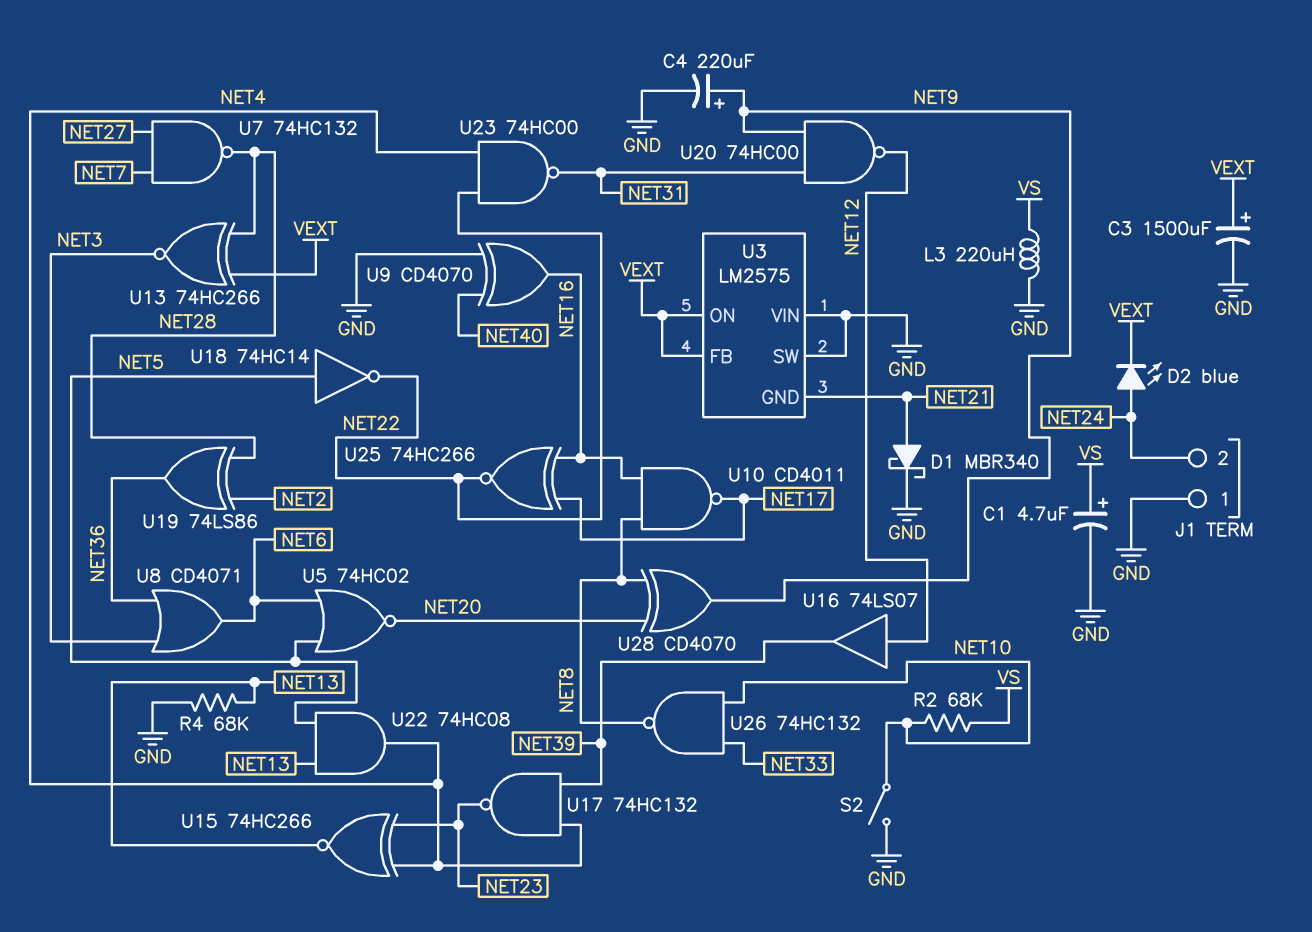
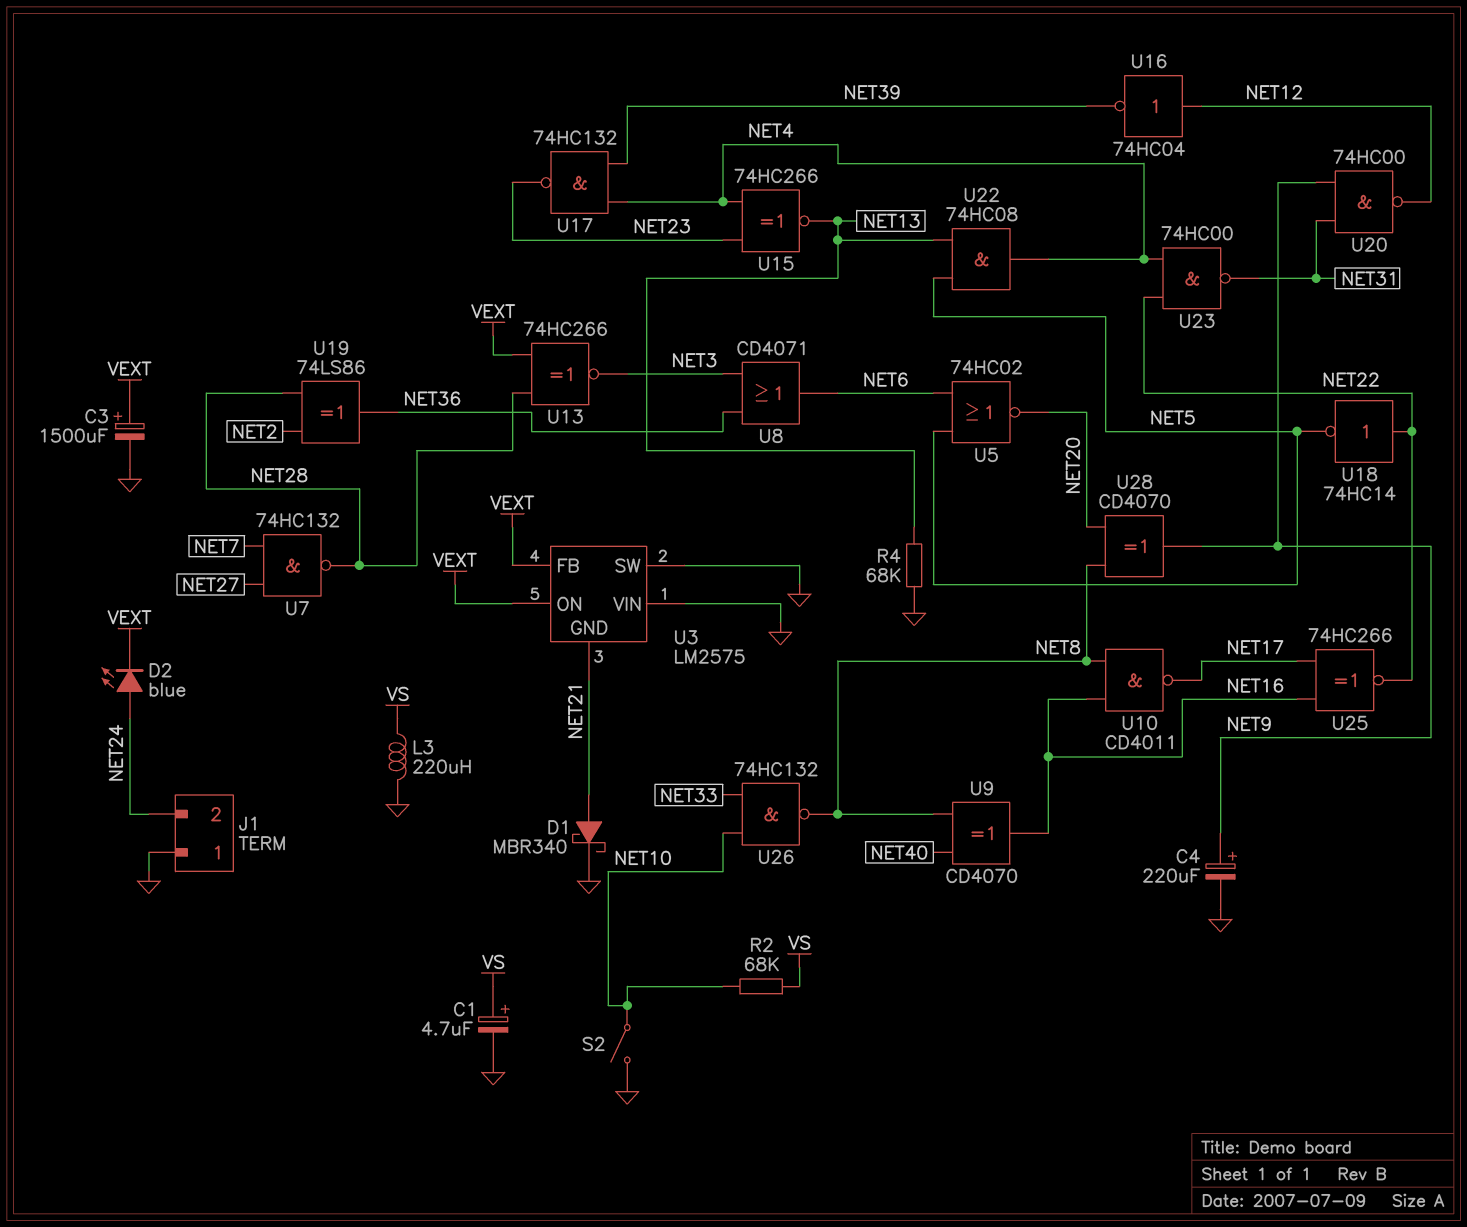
U9: XOR CD4070 (in GND, in NET40, out NET16) -> XOR CD4070 (in NET8, in NET40, out NET16)
U16: buffer 74LS07 (in NET12, out NET39) -> NOT 74HC04 (in NET12, out NET39)
U18: NOT 74HC14 (in NET5, out NET22) -> NOT 74HC14 (in NET22, out NET5)

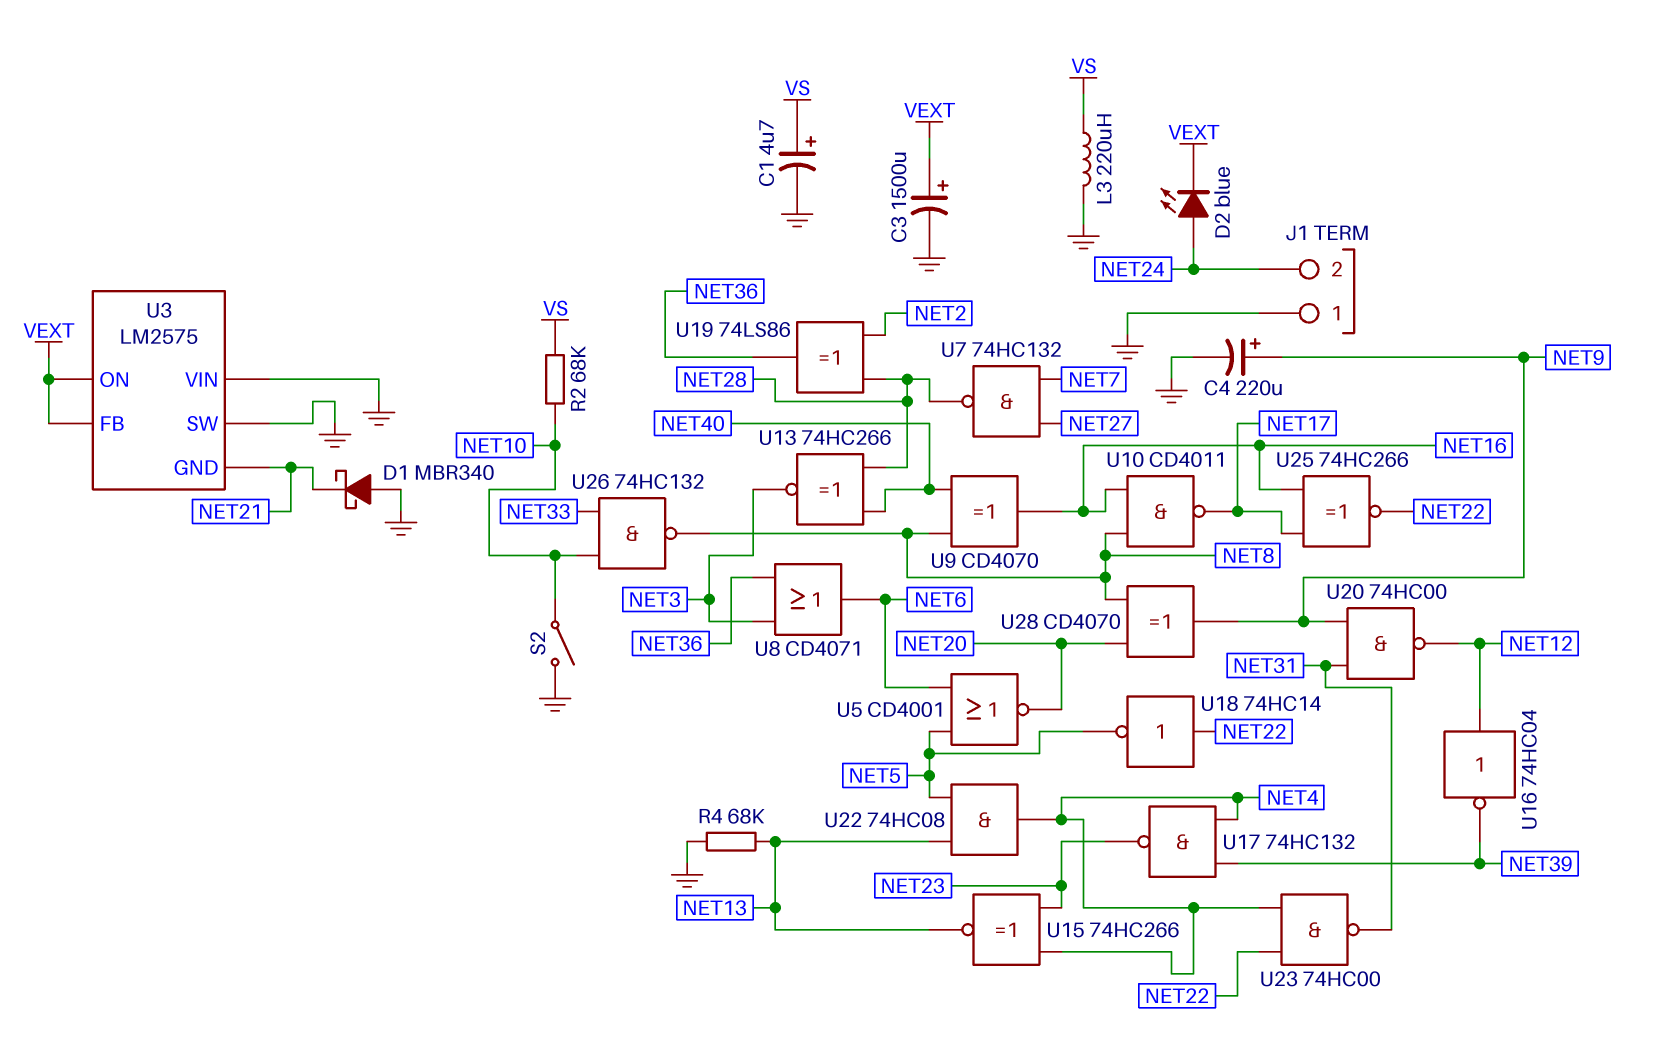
D1: schottky MBR340 (A NET21, K GND) -> schottky MBR340 (A GND, K NET21)
U5: NOR 74HC02 (in NET5, in NET6, out NET20) -> NOR CD4001 (in NET5, in NET6, out NET20)
U13: XNOR 74HC266 (in NET28, in VEXT, out NET3) -> XNOR 74HC266 (in NET28, in NET40, out NET3)

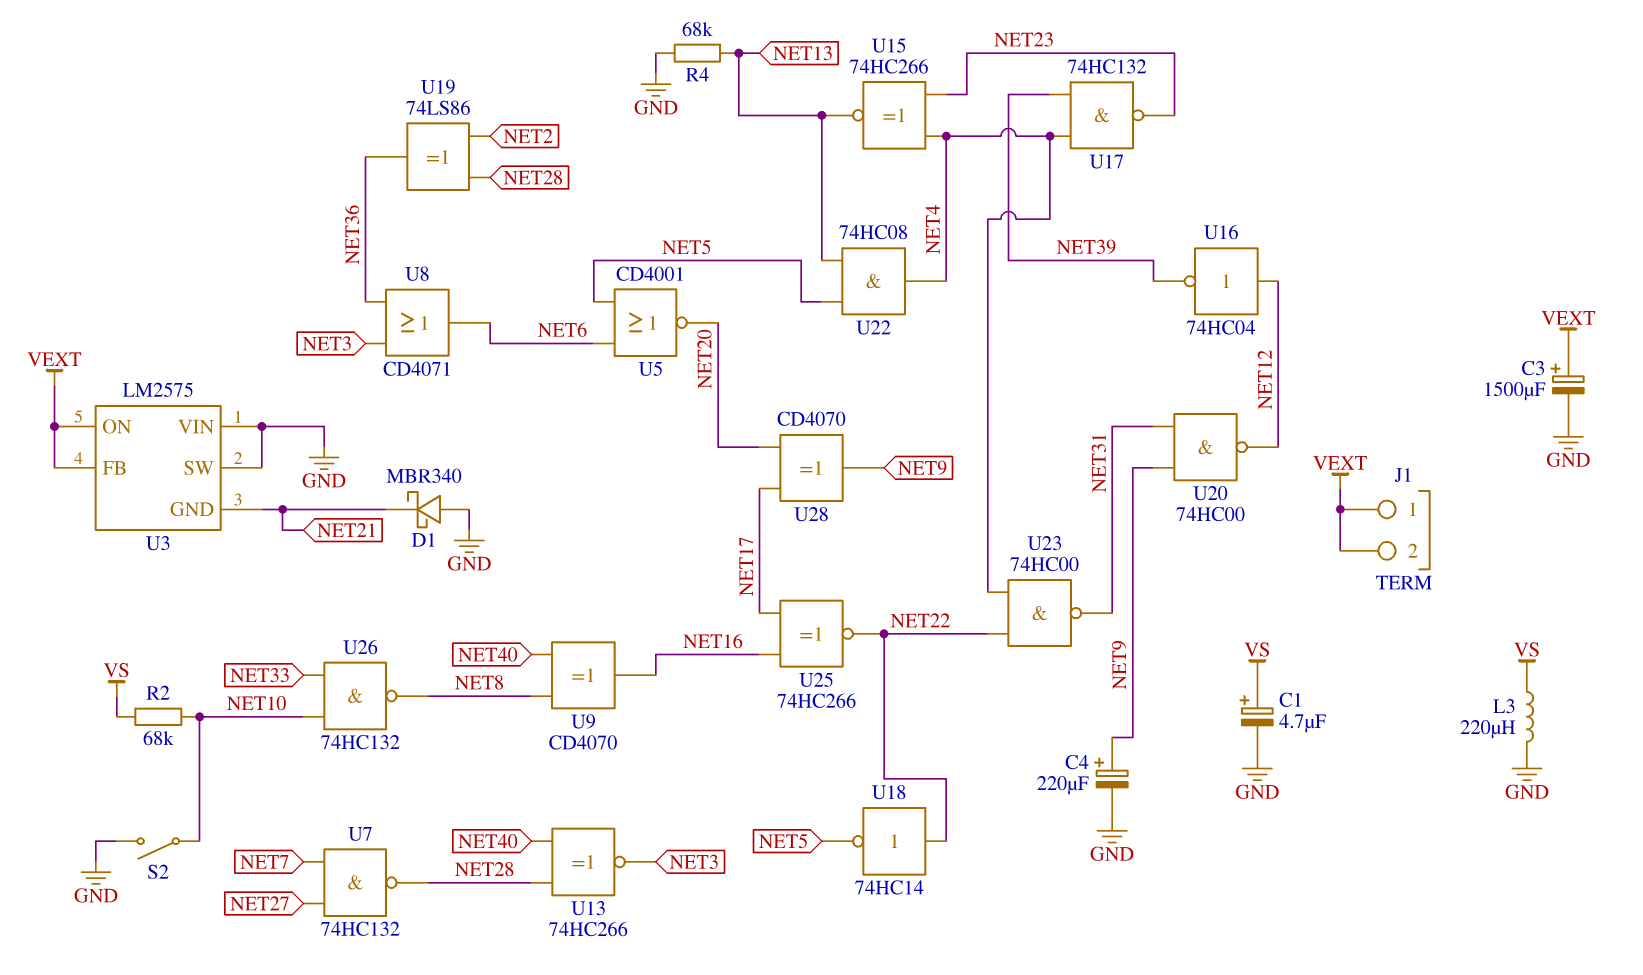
D2: LED blue (A NET24, K VEXT) -> none
J1 pin 1: GND -> VEXT
J1 pin 2: NET24 -> VEXT
U10: NAND CD4011 (in NET8, in NET16, out NET17) -> none
U28: XOR CD4070 (in NET8, in NET20, out NET9) -> XOR CD4070 (in NET17, in NET20, out NET9)

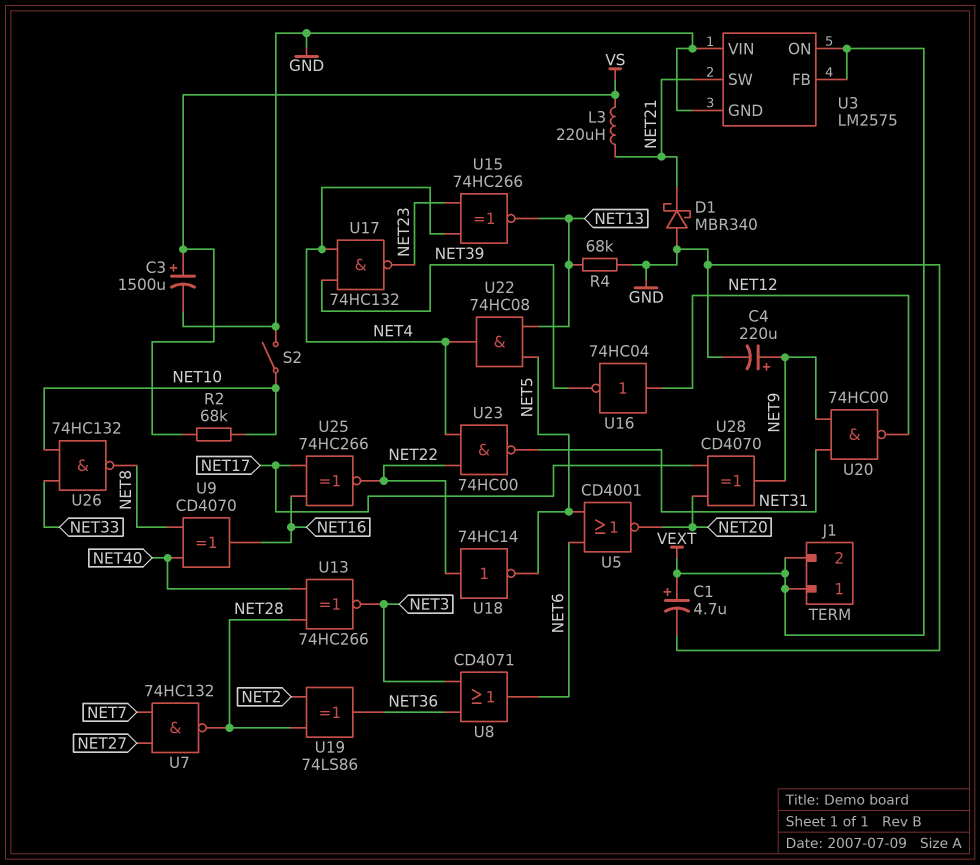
C1: 4.7uF (plus VS, minus GND) -> 4.7uF (plus VEXT, minus GND)
C3: 1500uF (plus VEXT, minus GND) -> 1500uF (plus VS, minus GND)
L3: 220uH (GND, VS) -> 220uH (NET21, VS)
U3 pin GND: NET21 -> GND
U3 pin SW: GND -> NET21

